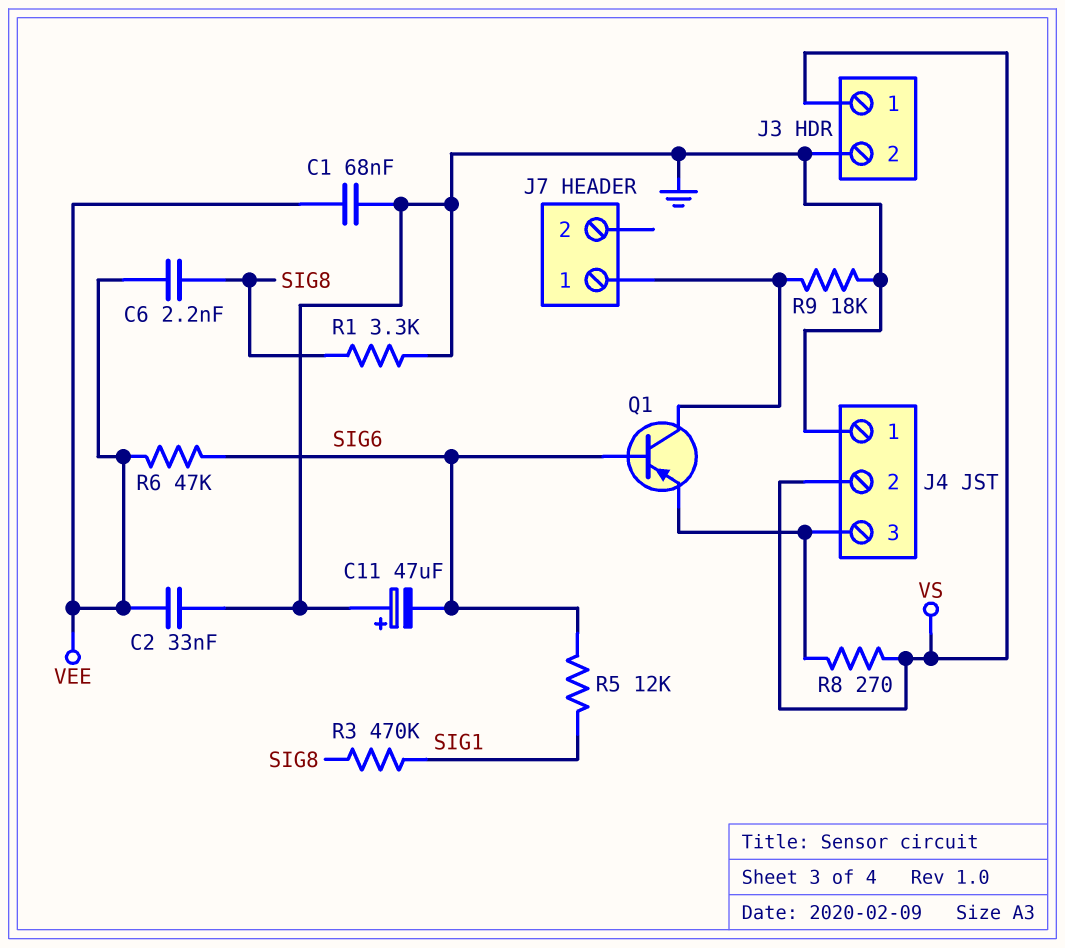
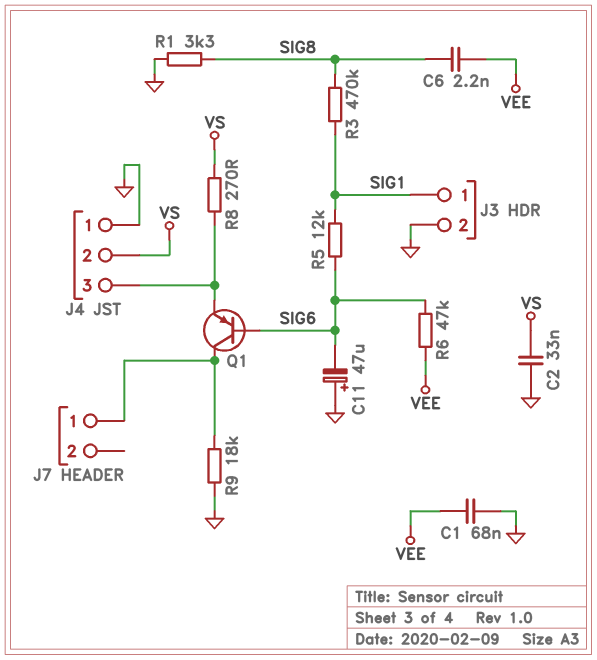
C2: 33nF (GND, VEE) -> 33nF (GND, VS)
J3 pin 1: VS -> SIG1

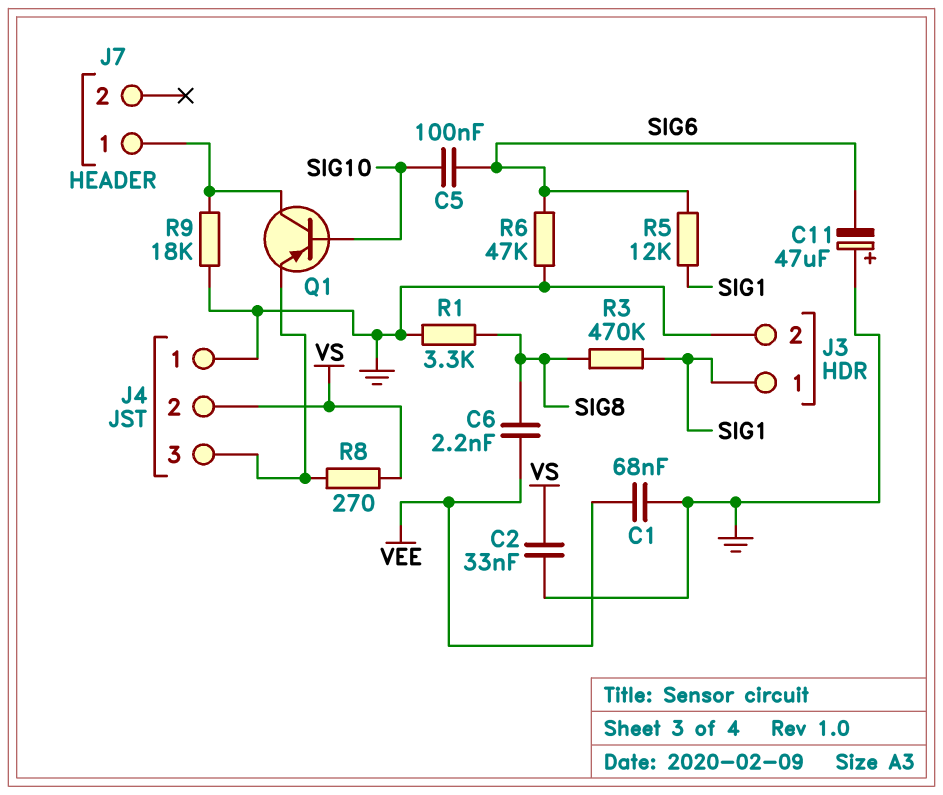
C5: none -> 100nF (SIG6, SIG10)
Q1: PNP (B SIG6, C J7/1, E J4/3) -> PNP (B SIG10, C J7/1, E J4/3)
R6: 47k (SIG6, VEE) -> 47k (GND, SIG6)

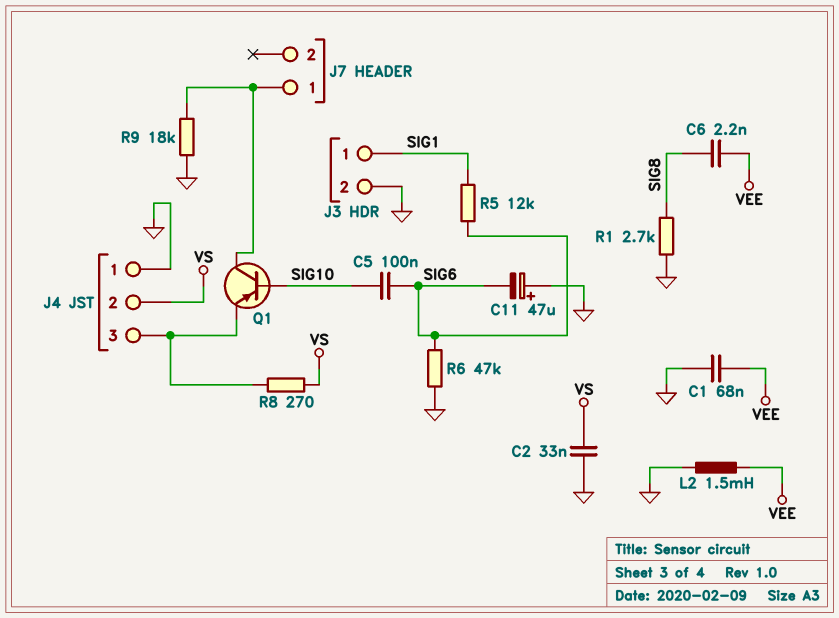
L2: none -> 1.5mH (GND, VEE)
R1: 3.3k (GND, SIG8) -> 2.7k (GND, SIG8)
R3: 470k (SIG1, SIG8) -> none

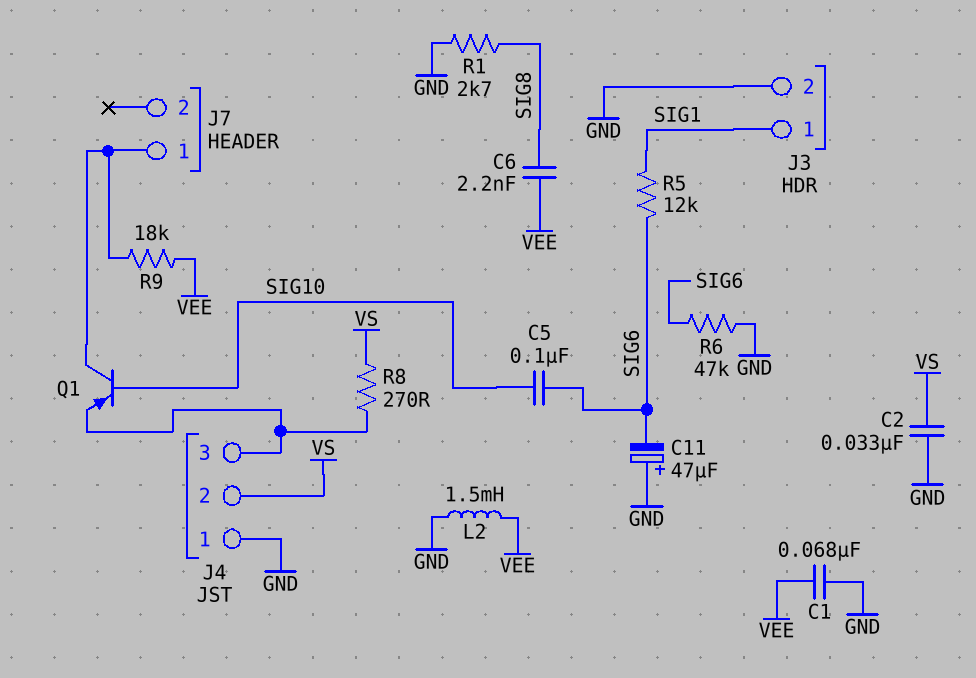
R9: 18k (GND, J7/1) -> 18k (J7/1, VEE)

